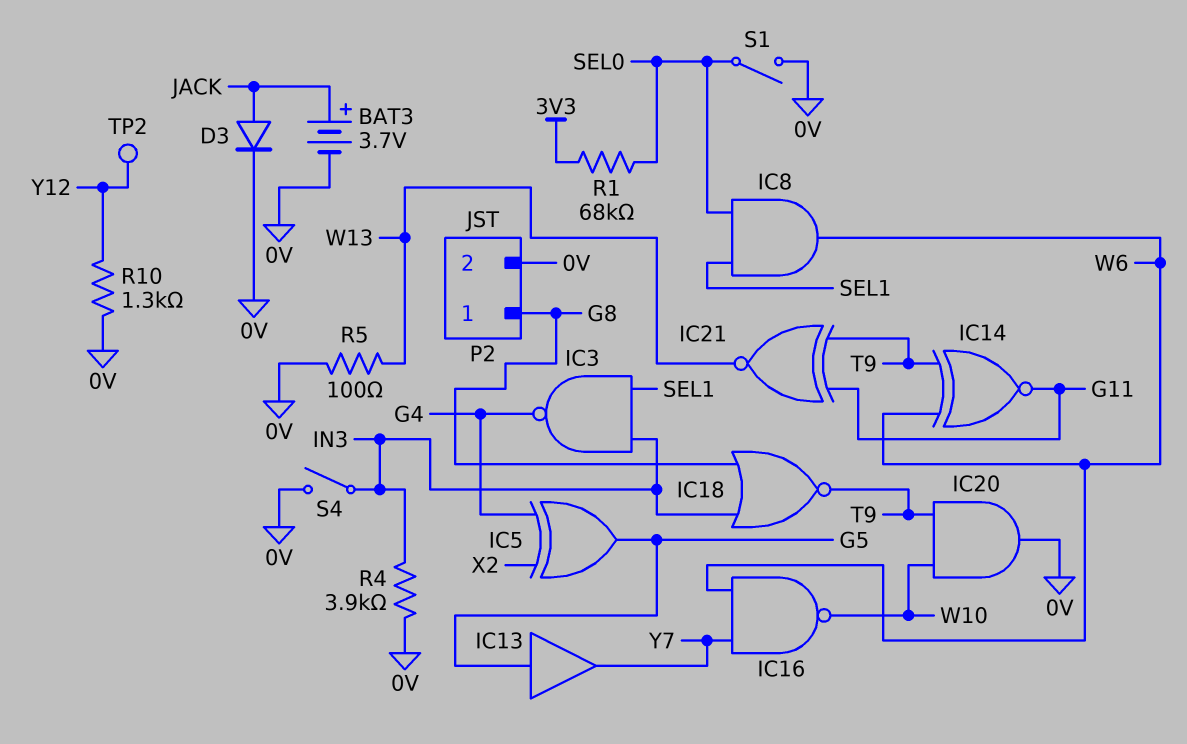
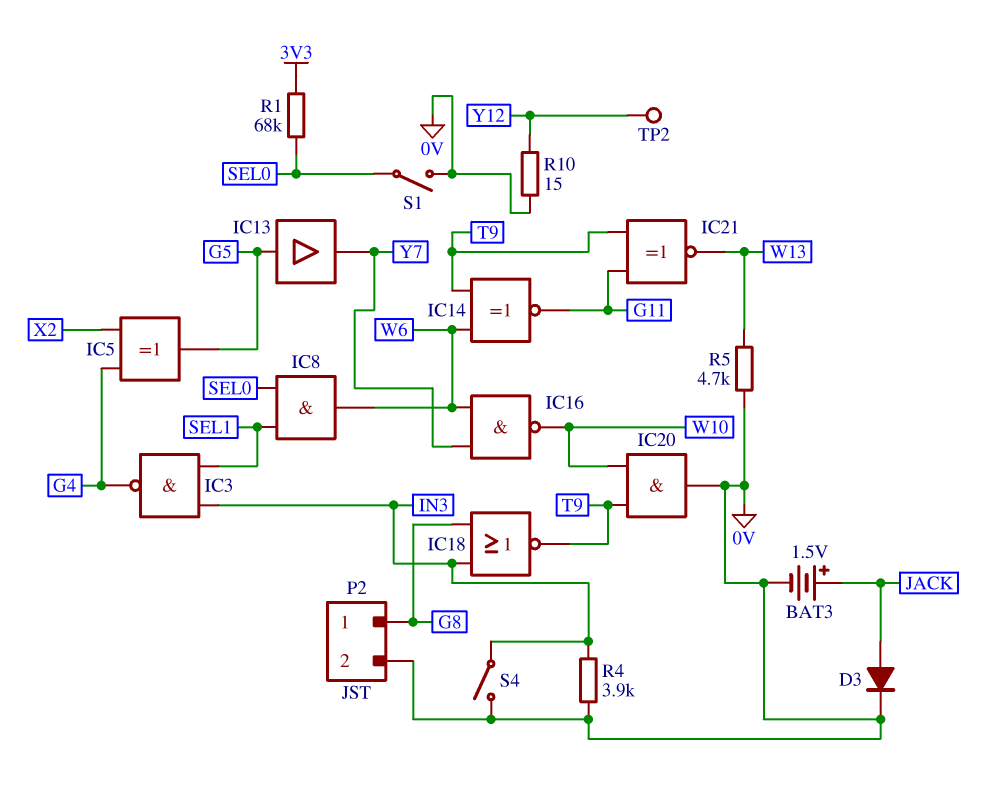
BAT3: 3.7V (plus JACK, minus 0V) -> 1.5V (plus JACK, minus 0V)
R5: 100 (0V, W13) -> 4.7k (0V, W13)
R10: 1.3k (0V, Y12) -> 15 (0V, Y12)

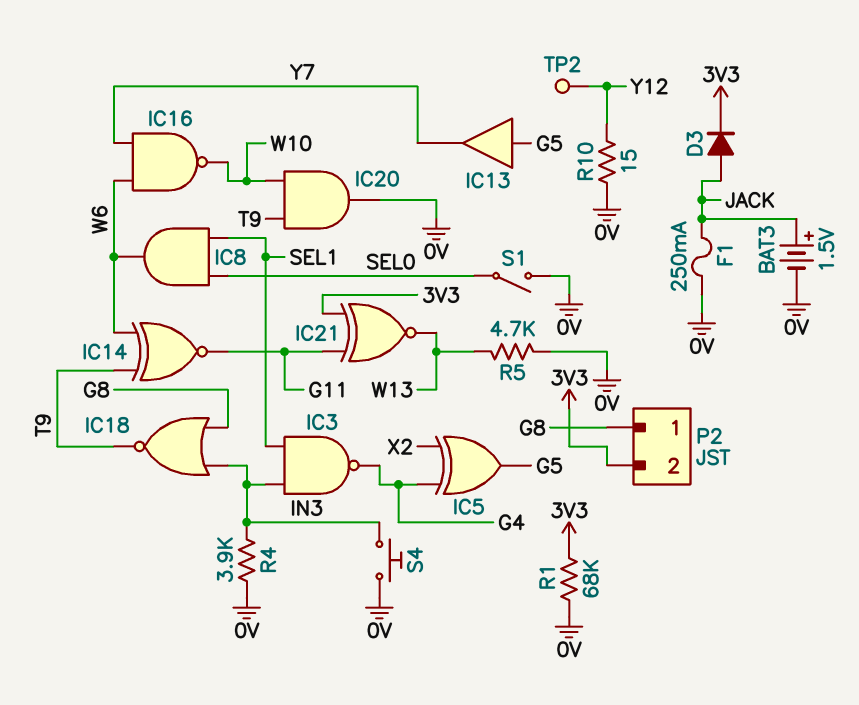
D3: diode (A JACK, K 0V) -> diode (A JACK, K 3V3)
F1: none -> 250mA (0V, JACK)
IC21: XNOR (in G11, in T9, out W13) -> XNOR (in 3V3, in G11, out W13)
P2 pin 2: 0V -> 3V3
R1: 68k (3V3, SEL0) -> 68k (0V, 3V3)
S4: switch (0V, IN3) -> button (0V, IN3)

